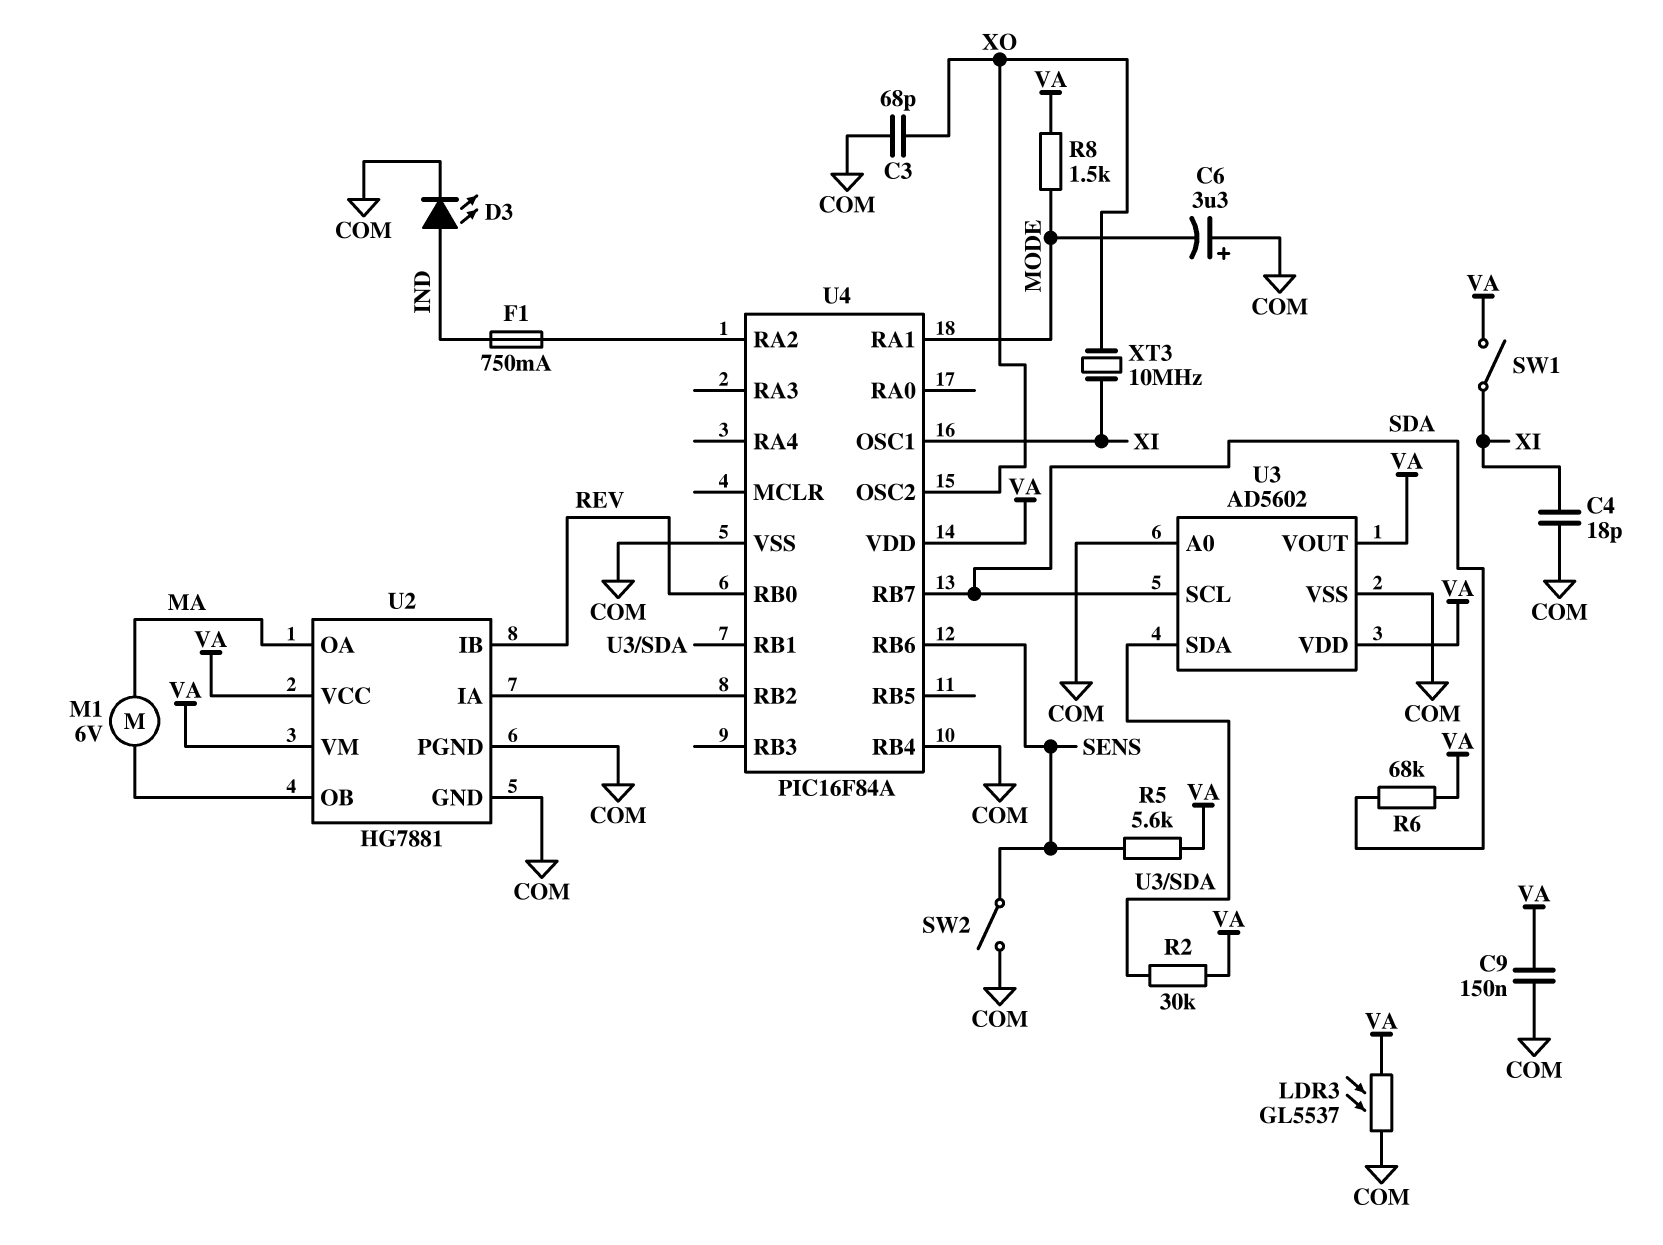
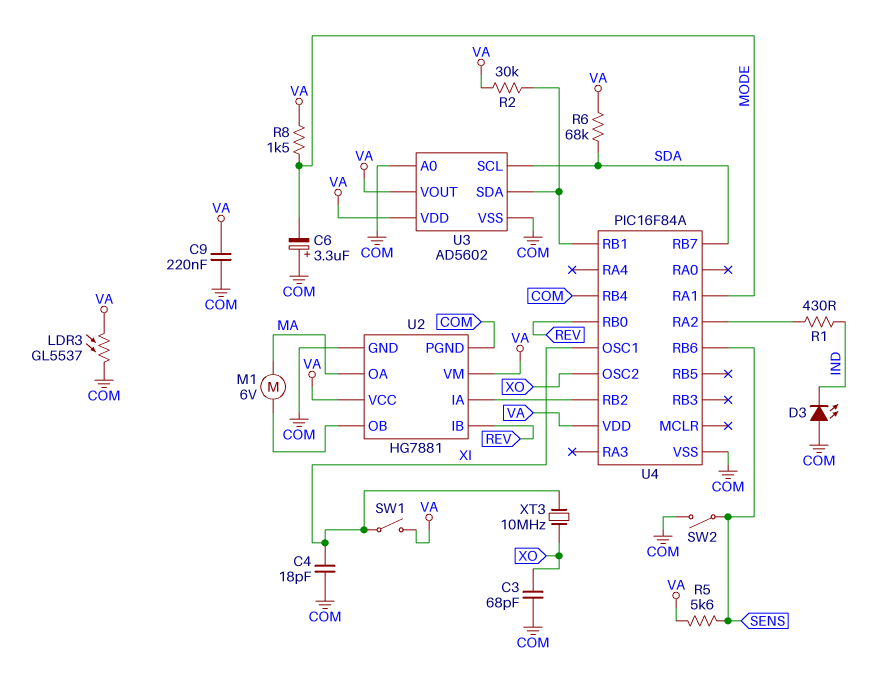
C9: 150nF (COM, VA) -> 220nF (COM, VA)
D3: LED (A IND, K COM) -> LED (A COM, K IND)
F1: 750mA (IND, U4/RA2) -> none
R1: none -> 430 (IND, U4/RA2)

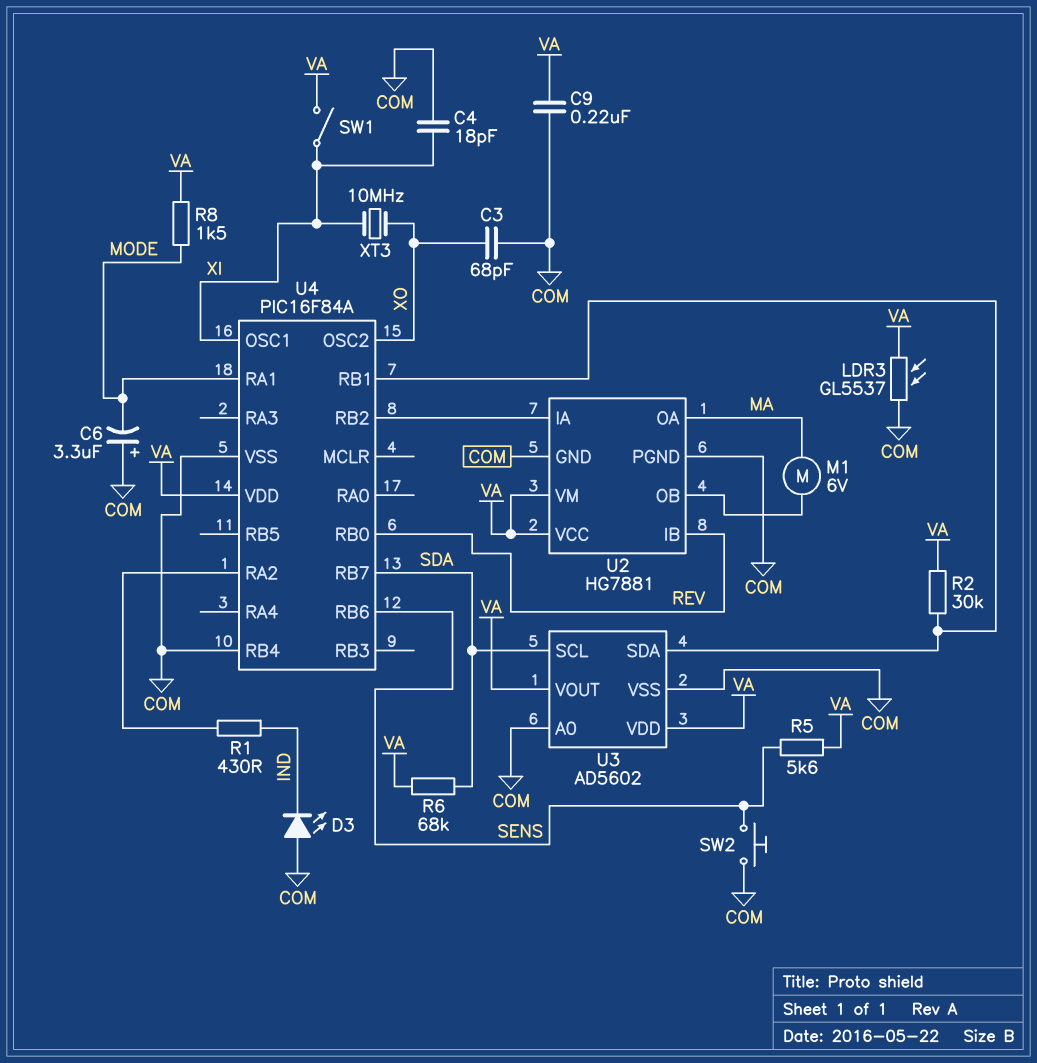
SW2: switch (COM, SENS) -> button (COM, SENS)

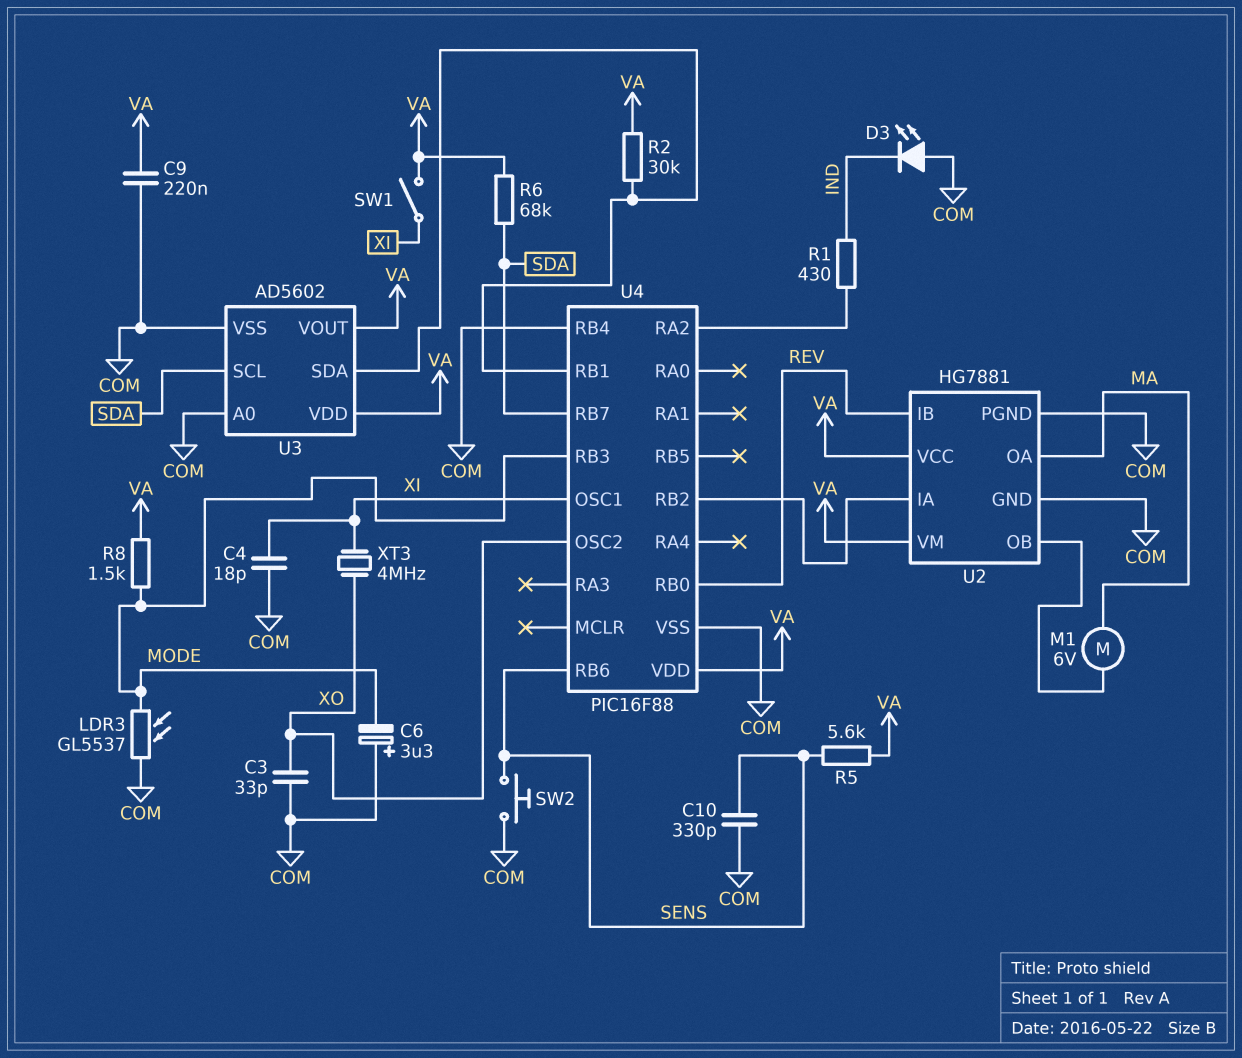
C3: 68pF (COM, XO) -> 33pF (COM, XO)
C10: none -> 330pF (COM, SENS)
LDR3: GL5537 (COM, VA) -> GL5537 (COM, MODE)
U4: PIC16F84A -> PIC16F88
U4 pin RA1: MODE -> none
U4 pin RB3: none -> MODE
XT3: 10MHz (XI, XO) -> 4MHz (XI, XO)

